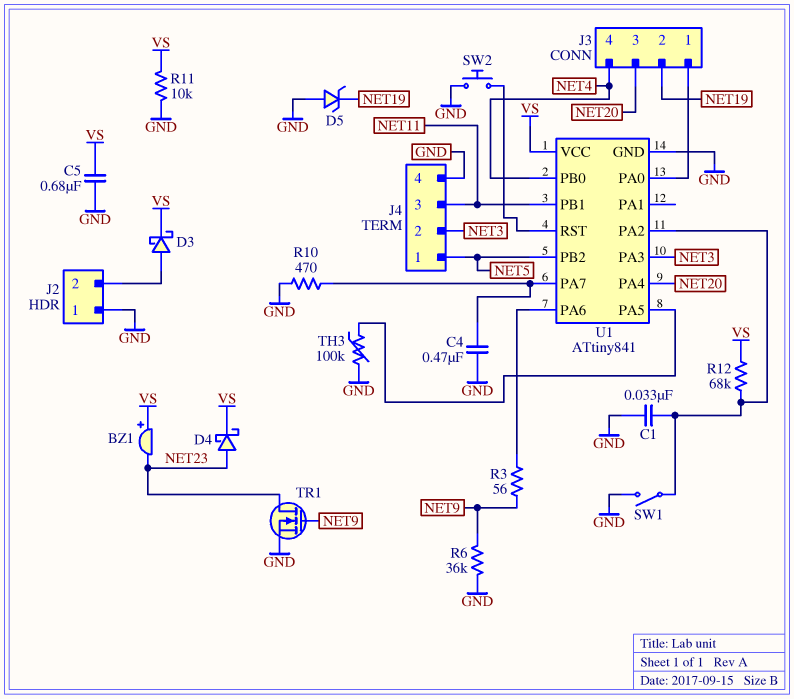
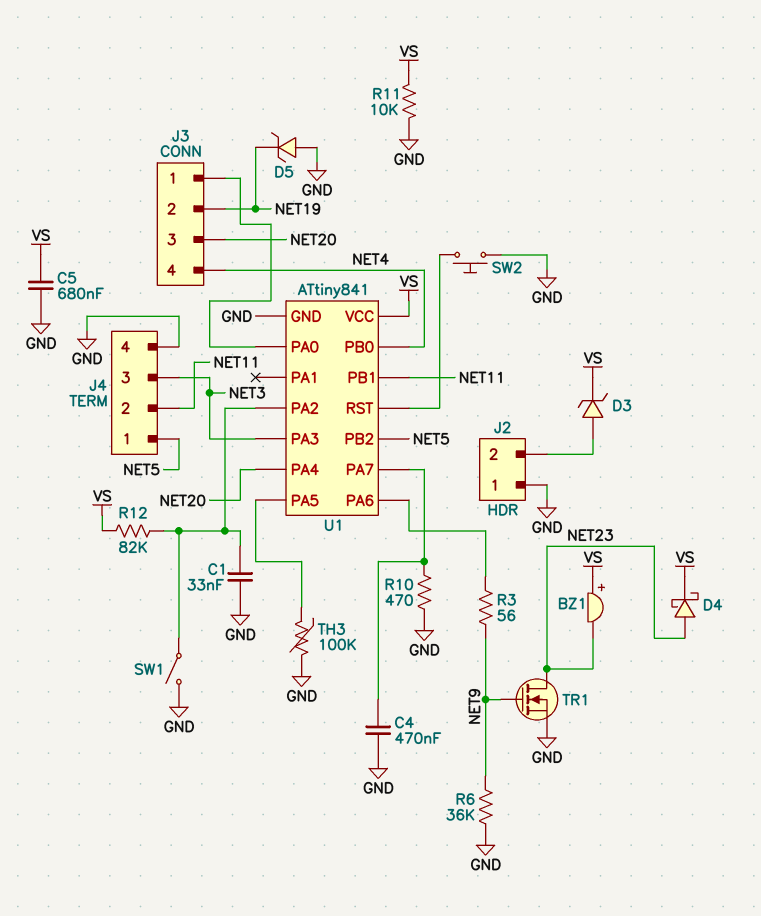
D3: schottky (A J2/2, K VS) -> zener (A J2/2, K VS)
J4 pin 2: NET3 -> NET11
J4 pin 3: NET11 -> NET3
R12: 68k (U1/PA2, VS) -> 82k (U1/PA2, VS)

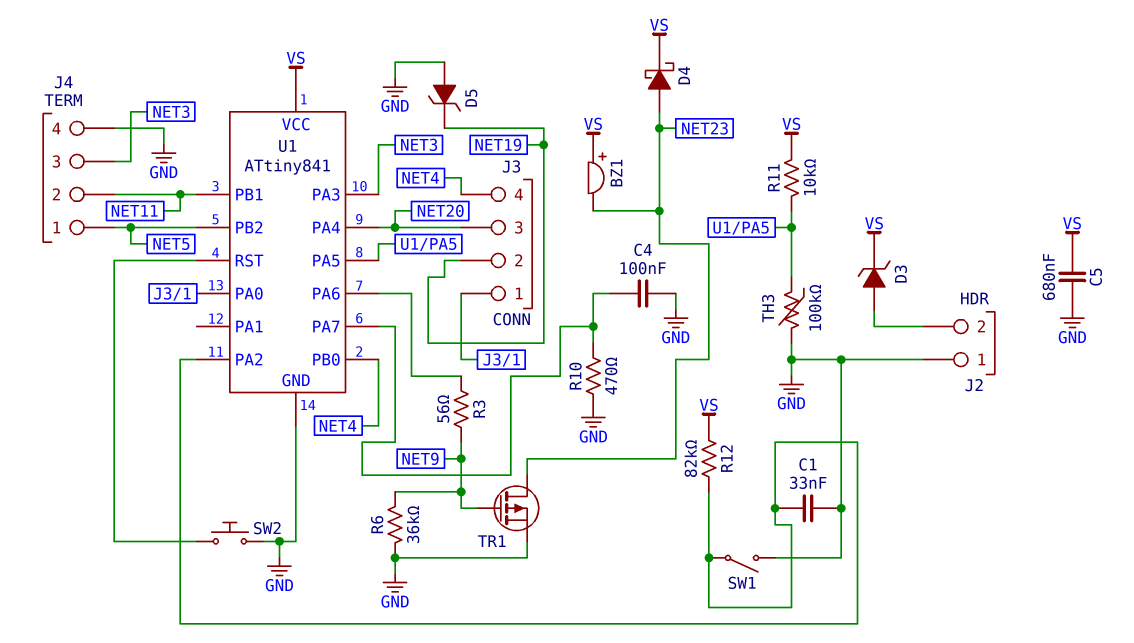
C4: 470nF (GND, U1/PA7) -> 100nF (GND, U1/PA7)
R11: 10k (GND, VS) -> 10k (U1/PA5, VS)
TR1: NMOS (G NET9, D NET23, S GND) -> PMOS (G NET9, D NET23, S GND)

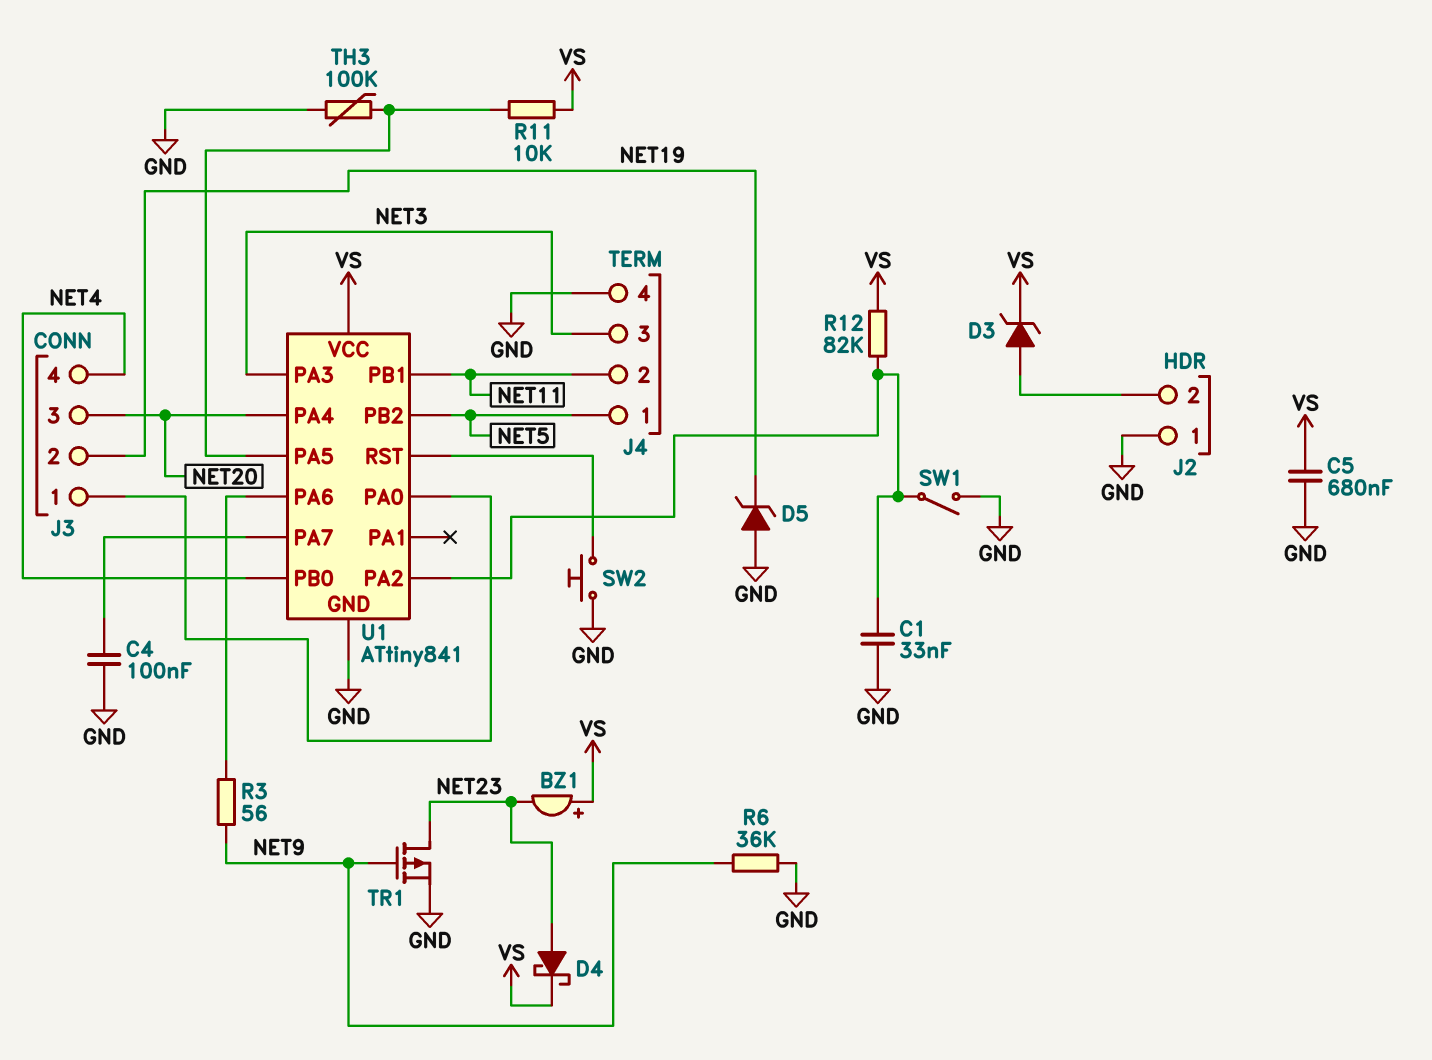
R10: 470 (GND, U1/PA7) -> none

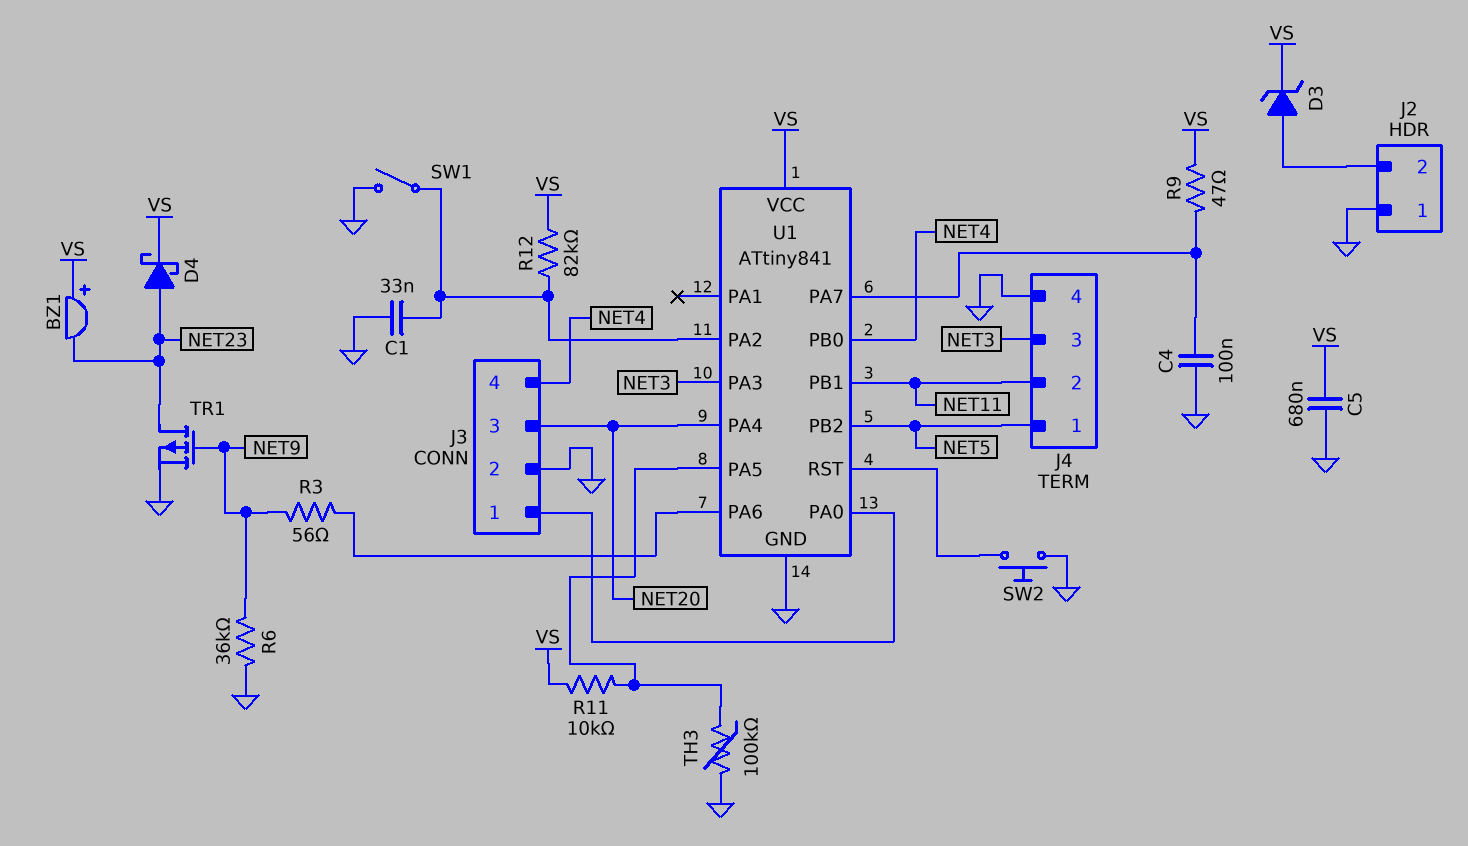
D5: zener (A GND, K NET19) -> none
J3 pin 2: NET19 -> GND
R9: none -> 47 (U1/PA7, VS)

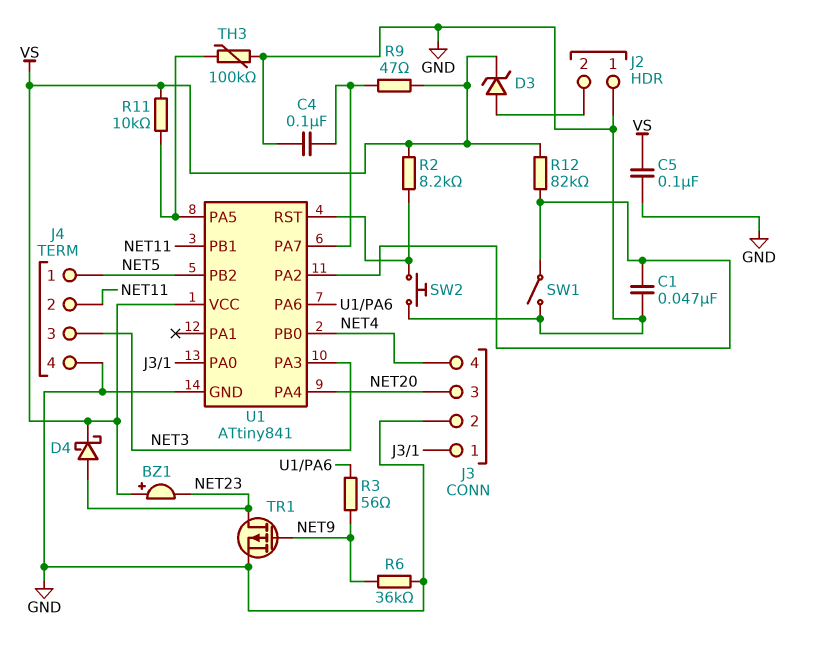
C1: 33nF (GND, U1/PA2) -> 47nF (GND, U1/PA2)
C5: 680nF (GND, VS) -> 100nF (GND, VS)
R2: none -> 8.2k (U1/RST, VS)

